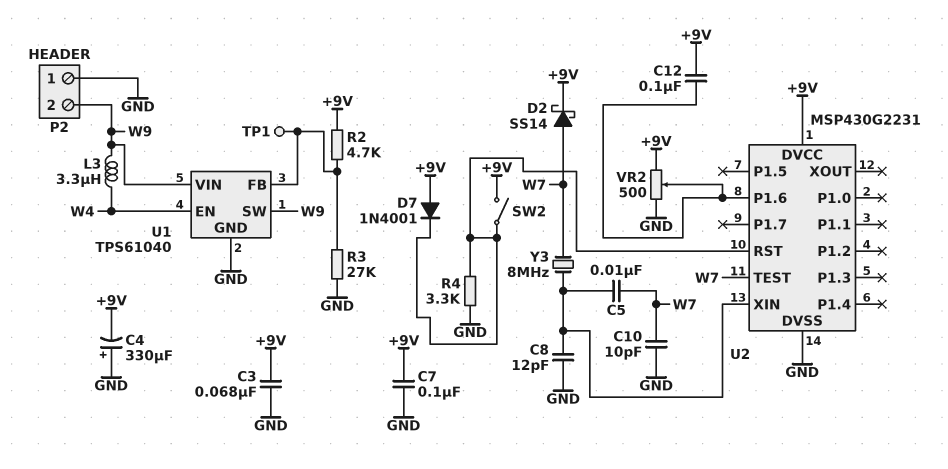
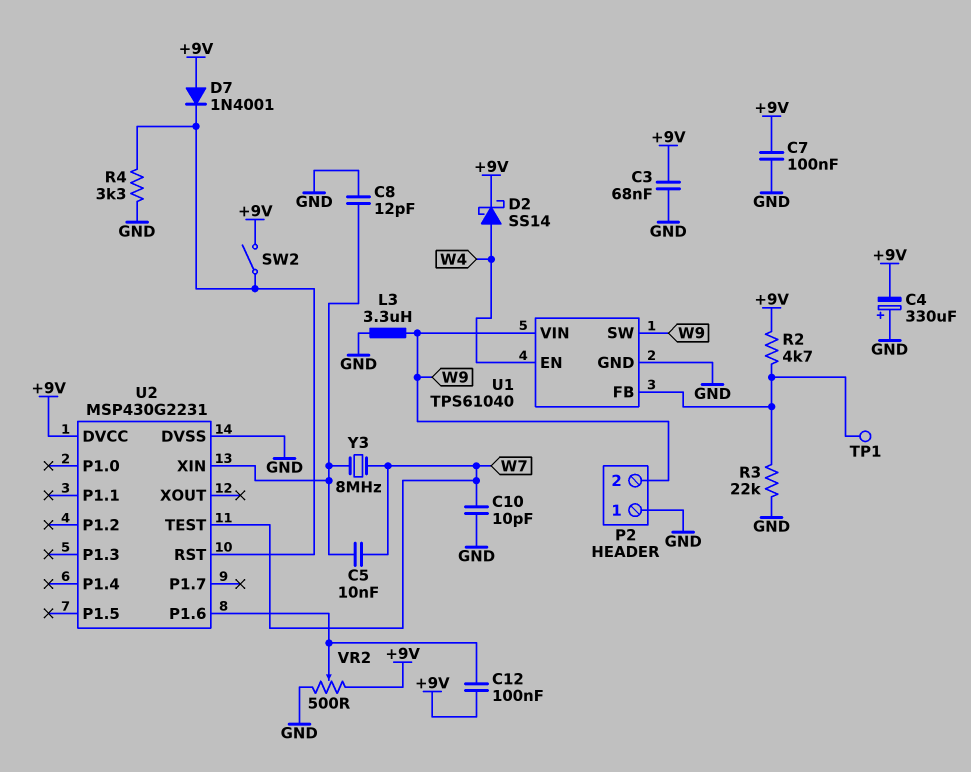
D2: schottky SS14 (A W7, K +9V) -> schottky SS14 (A W4, K +9V)
L3: 3.3uH (W4, W9) -> 3.3uH (GND, W9)
R3: 27k (GND, U1/FB) -> 22k (GND, U1/FB)

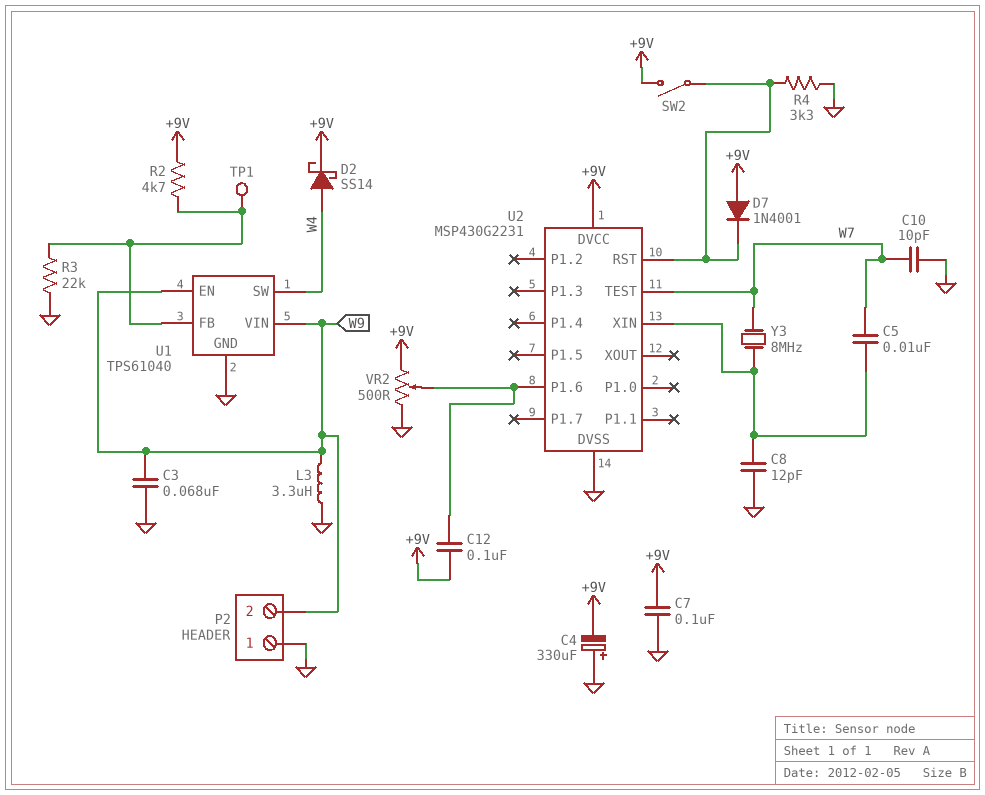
C3: 68nF (+9V, GND) -> 68nF (GND, W9)
U1 pin EN: W4 -> W9
U1 pin SW: W9 -> W4

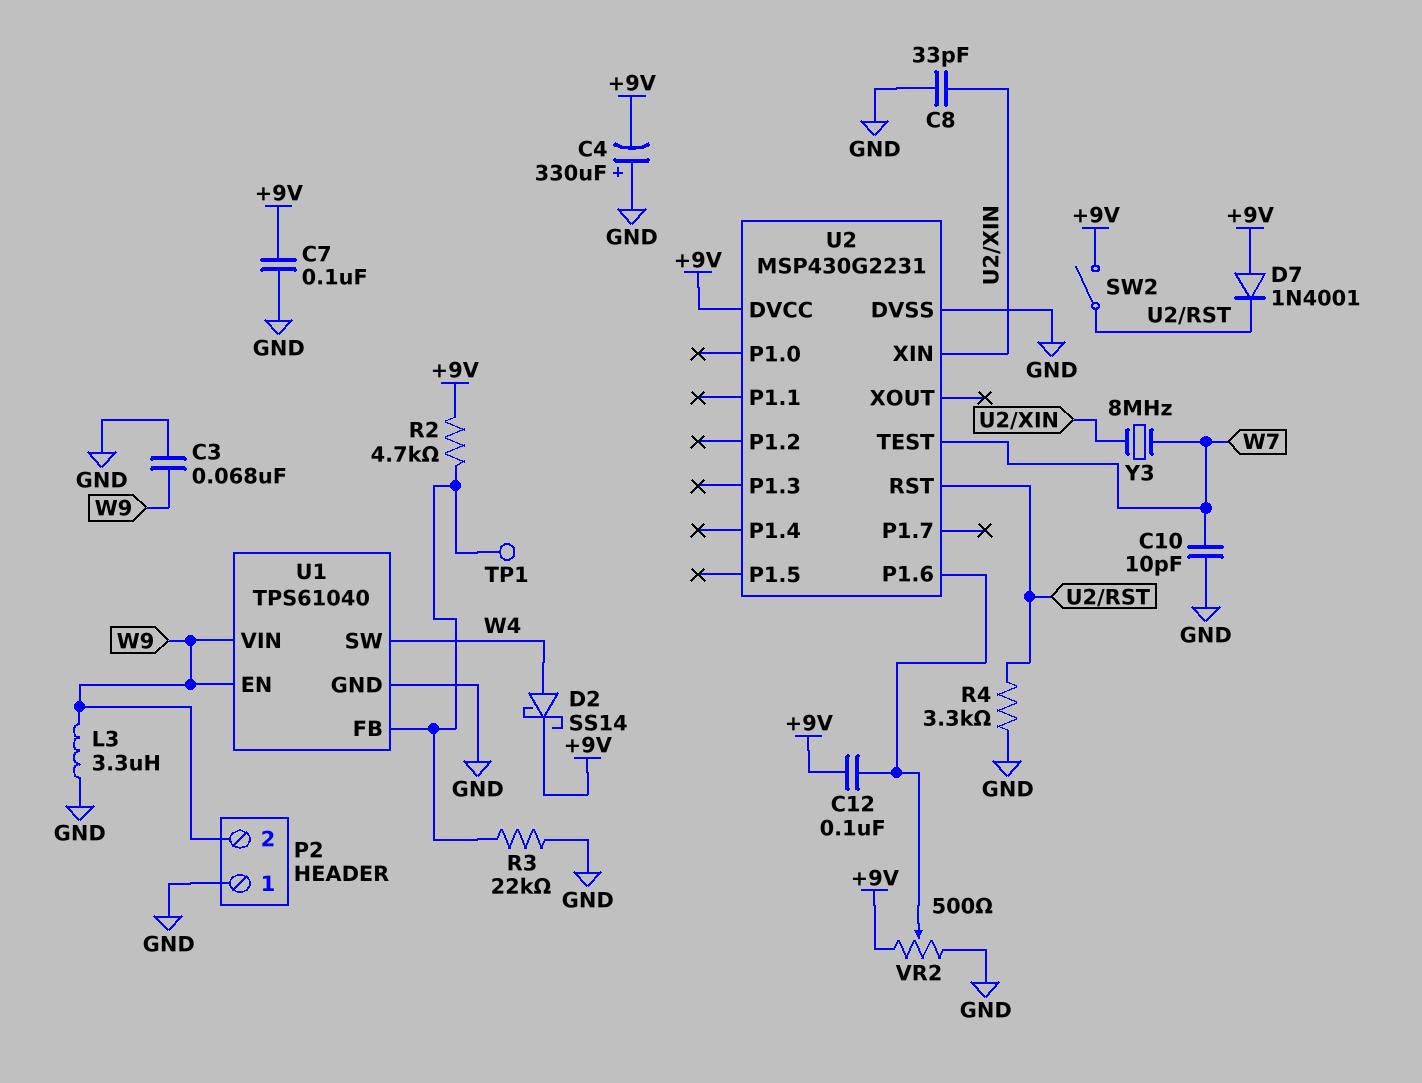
C5: 10nF (U2/XIN, W7) -> none
C8: 12pF (GND, U2/XIN) -> 33pF (GND, U2/XIN)

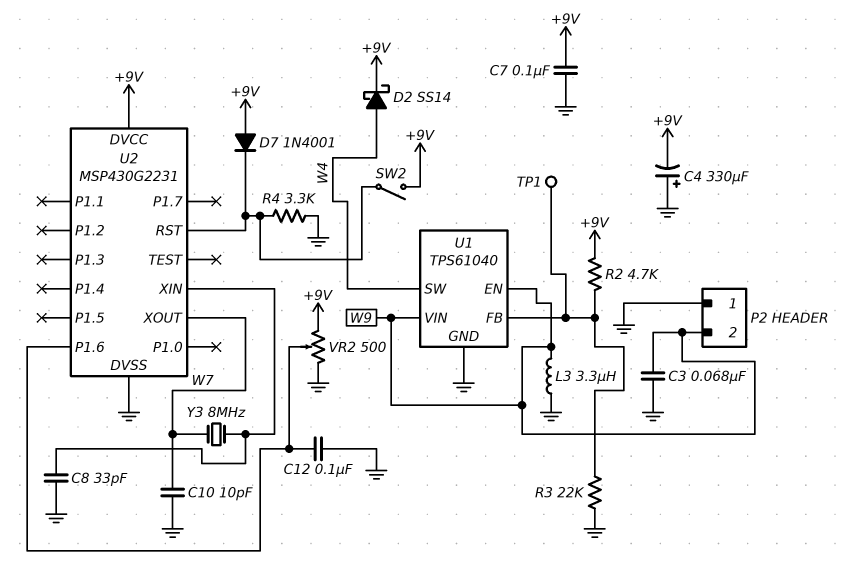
C12: 100nF (+9V, U2/P1.6) -> 100nF (GND, U2/P1.6)
U2 pin TEST: W7 -> none
U2 pin XOUT: none -> W7

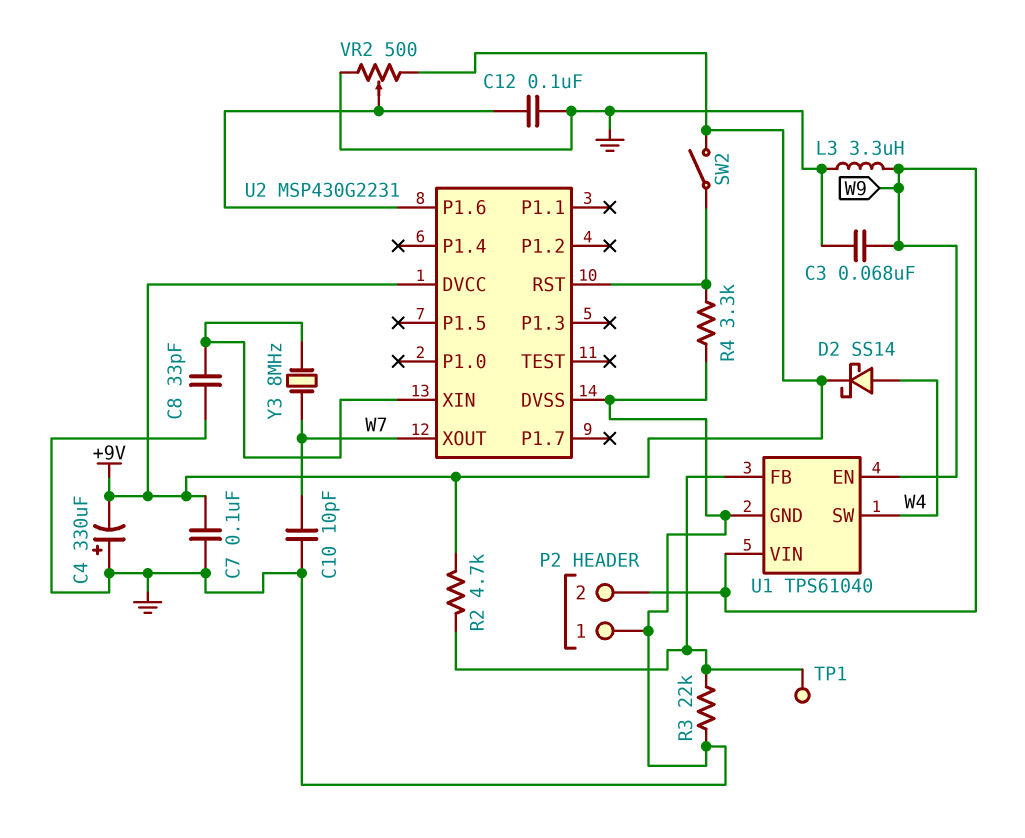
D7: diode 1N4001 (A +9V, K U2/RST) -> none

